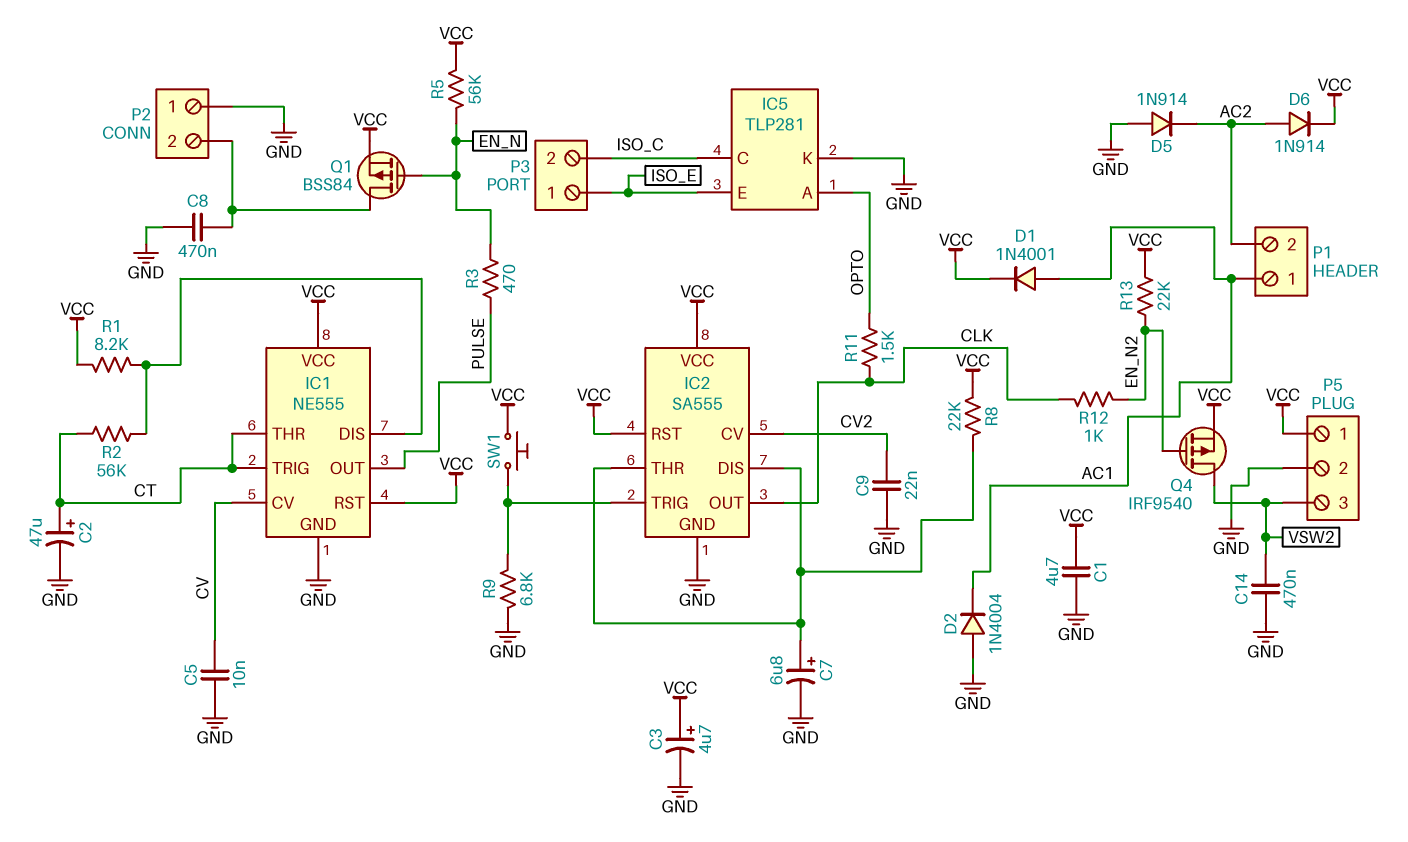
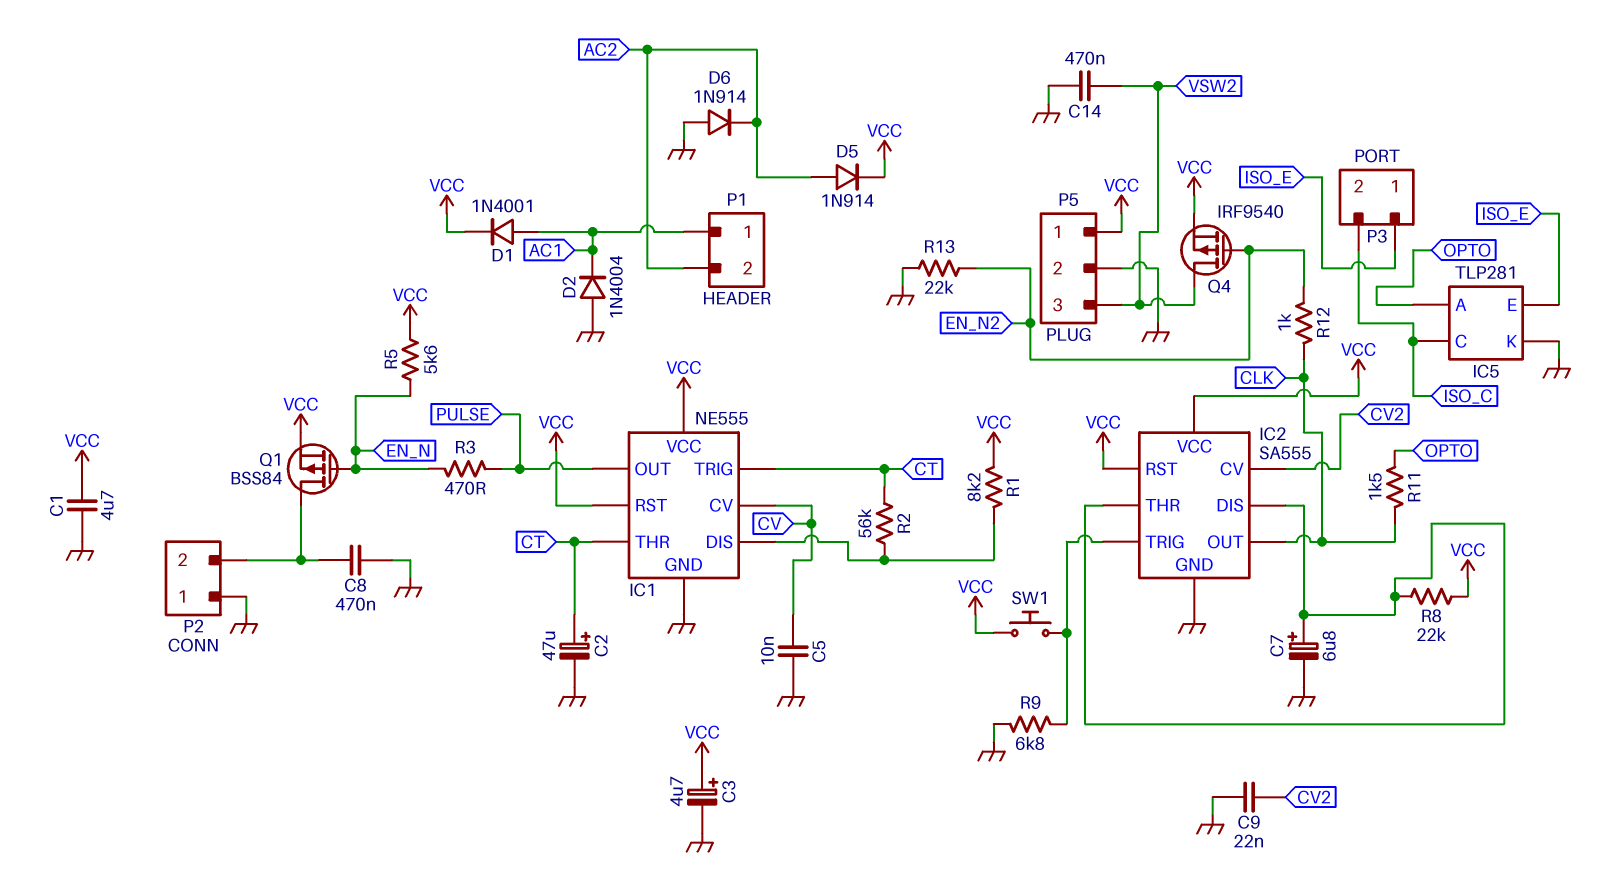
D5: diode 1N914 (A GND, K AC2) -> diode 1N914 (A AC2, K VCC)
D6: diode 1N914 (A AC2, K VCC) -> diode 1N914 (A GND, K AC2)
R5: 56k (EN_N, VCC) -> 5.6k (EN_N, VCC)
R13: 22k (EN_N2, VCC) -> 22k (EN_N2, GND)

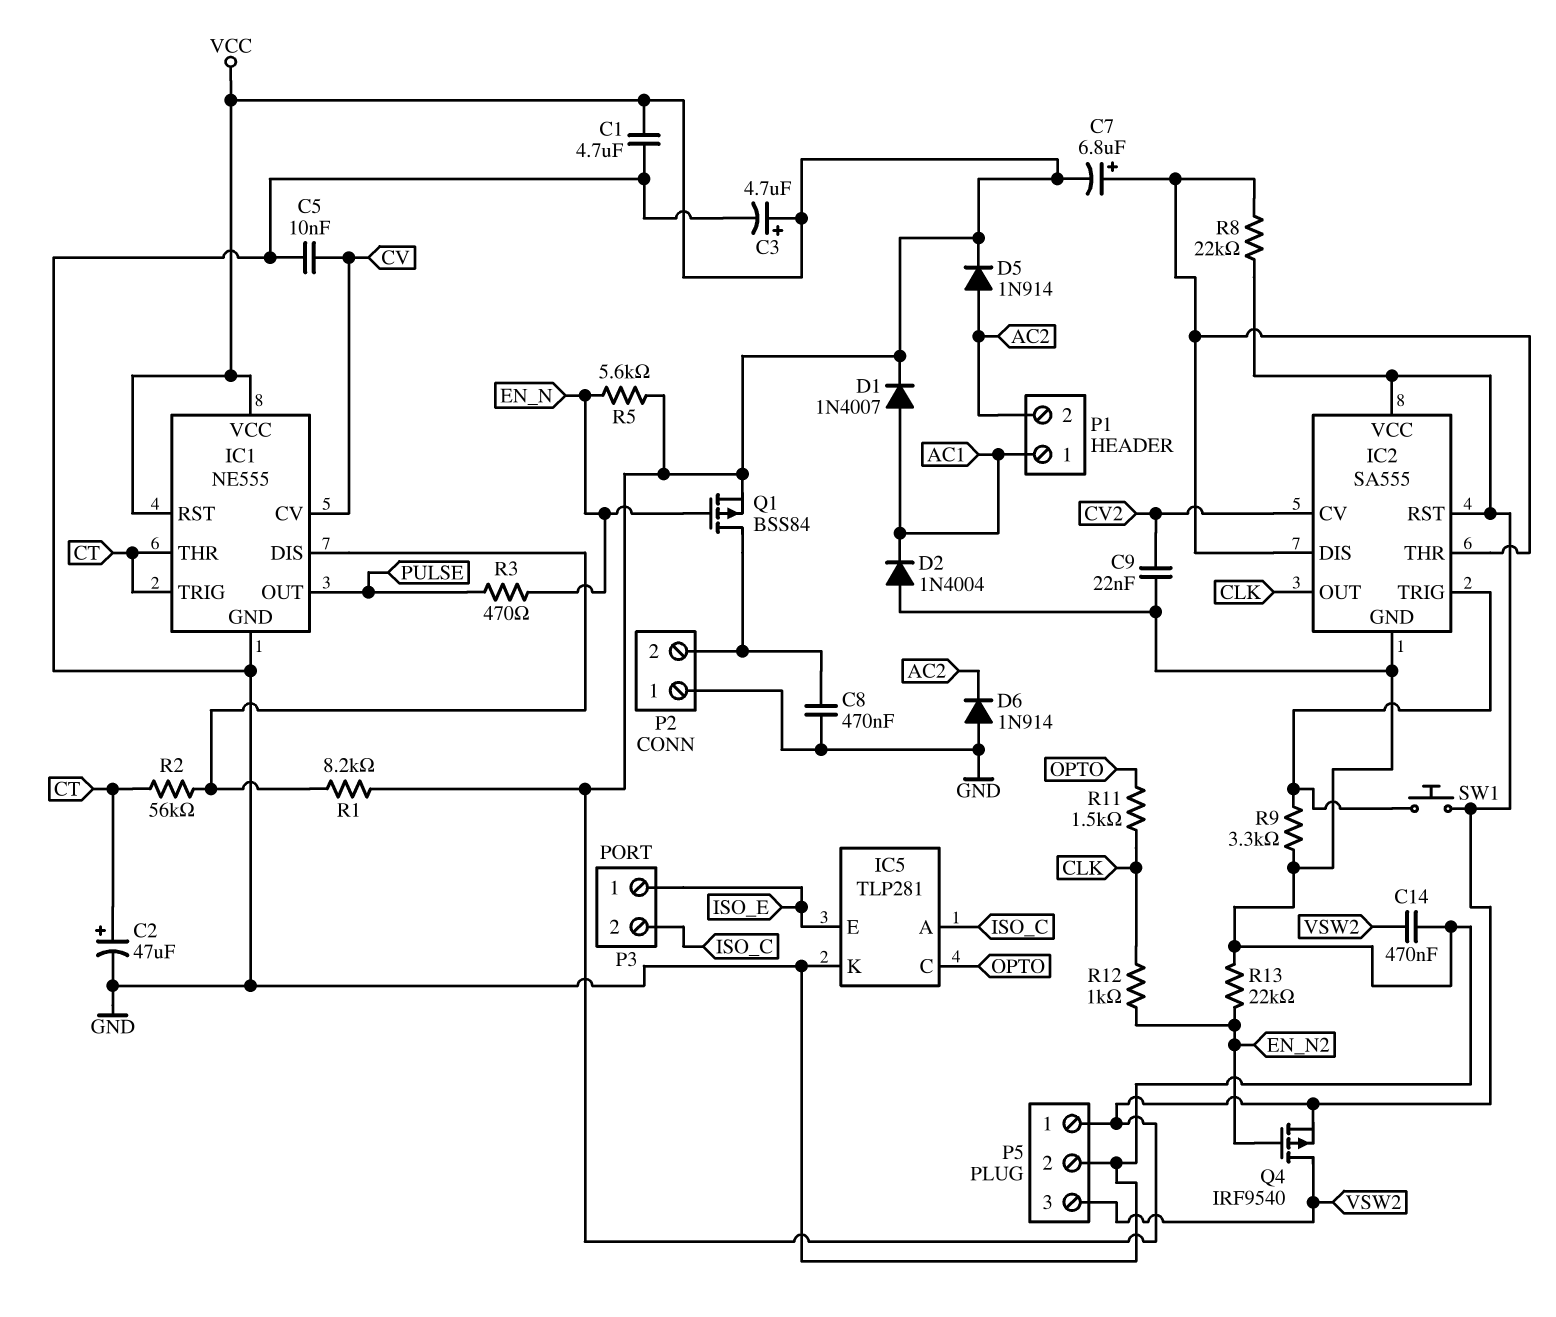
C7: 6.8uF (plus IC2/DIS, minus GND) -> 6.8uF (plus IC2/DIS, minus VCC)
D1: diode 1N4001 (A AC1, K VCC) -> diode 1N4007 (A AC1, K VCC)
IC5 pin A: OPTO -> ISO_C
IC5 pin C: ISO_C -> OPTO
R9: 6.8k (GND, IC2/TRIG) -> 3.3k (GND, IC2/TRIG)

